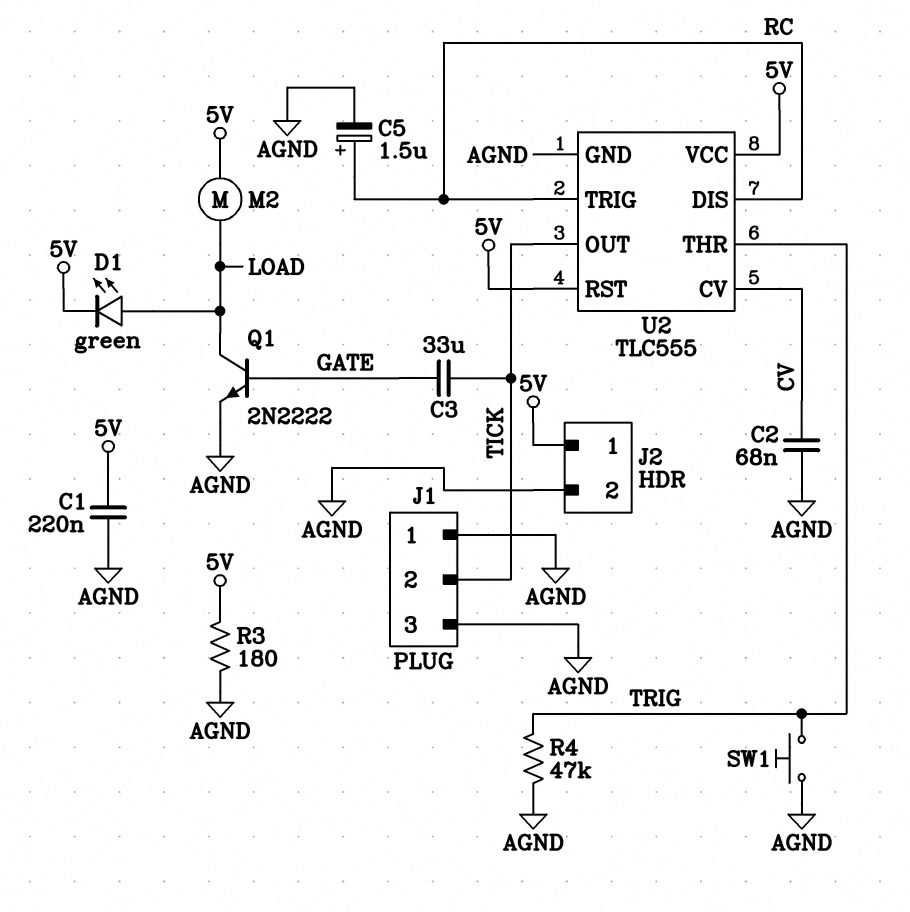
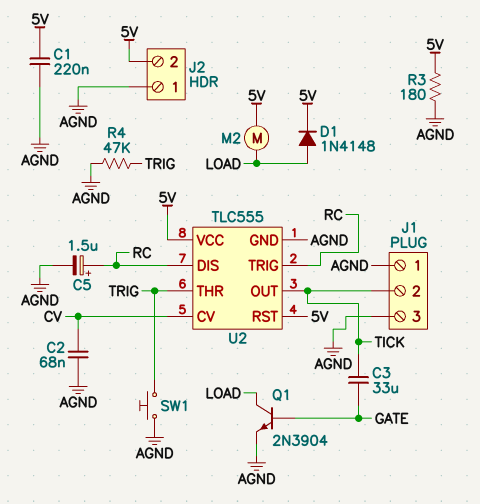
D1: LED green (A LOAD, K 5V) -> diode 1N4148 (A LOAD, K 5V)
J2 pin 1: 5V -> AGND
J2 pin 2: AGND -> 5V
Q1: NPN 2N2222 (B GATE, C LOAD, E AGND) -> NPN 2N3904 (B GATE, C LOAD, E AGND)

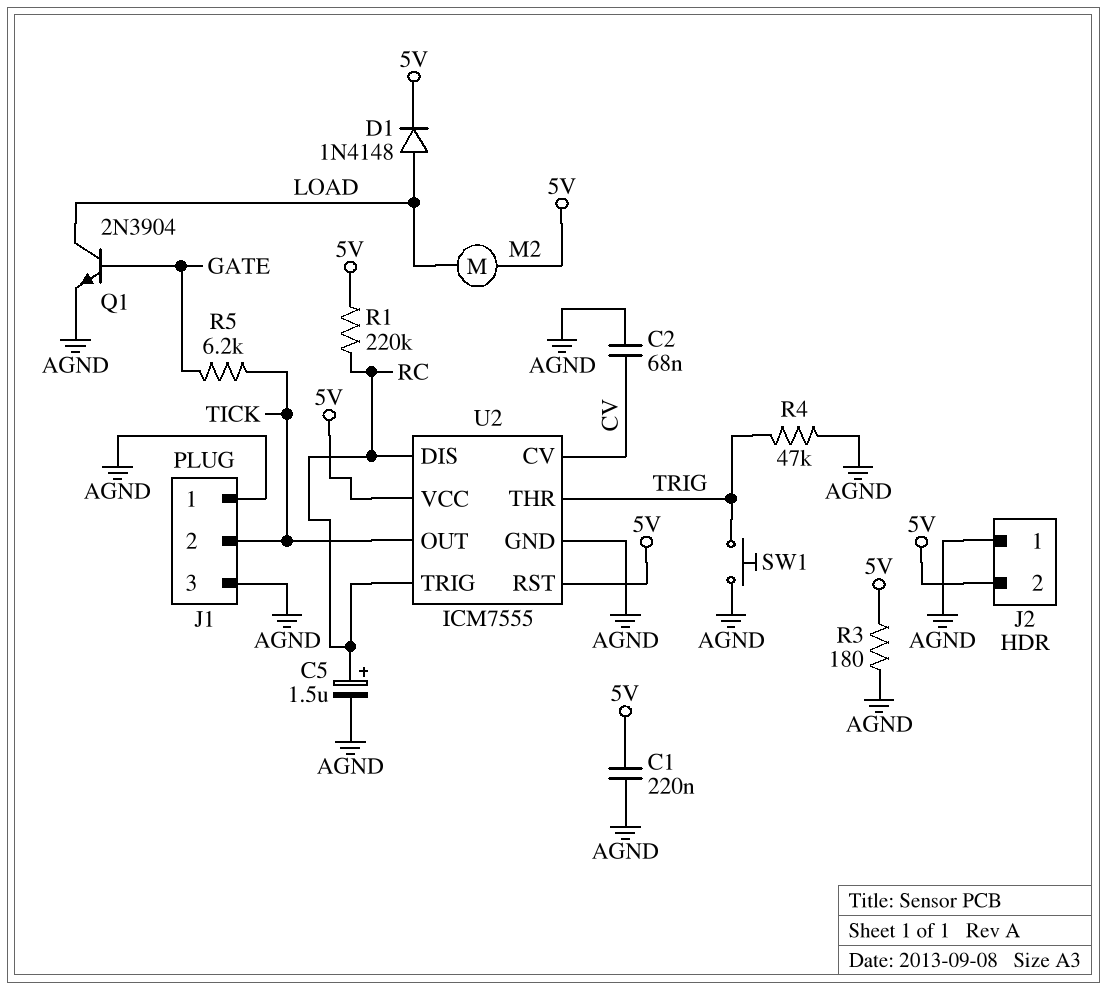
C3: 33uF (GATE, TICK) -> none
R1: none -> 220k (5V, RC)
R5: none -> 6.2k (GATE, TICK)
U2: TLC555 -> ICM7555

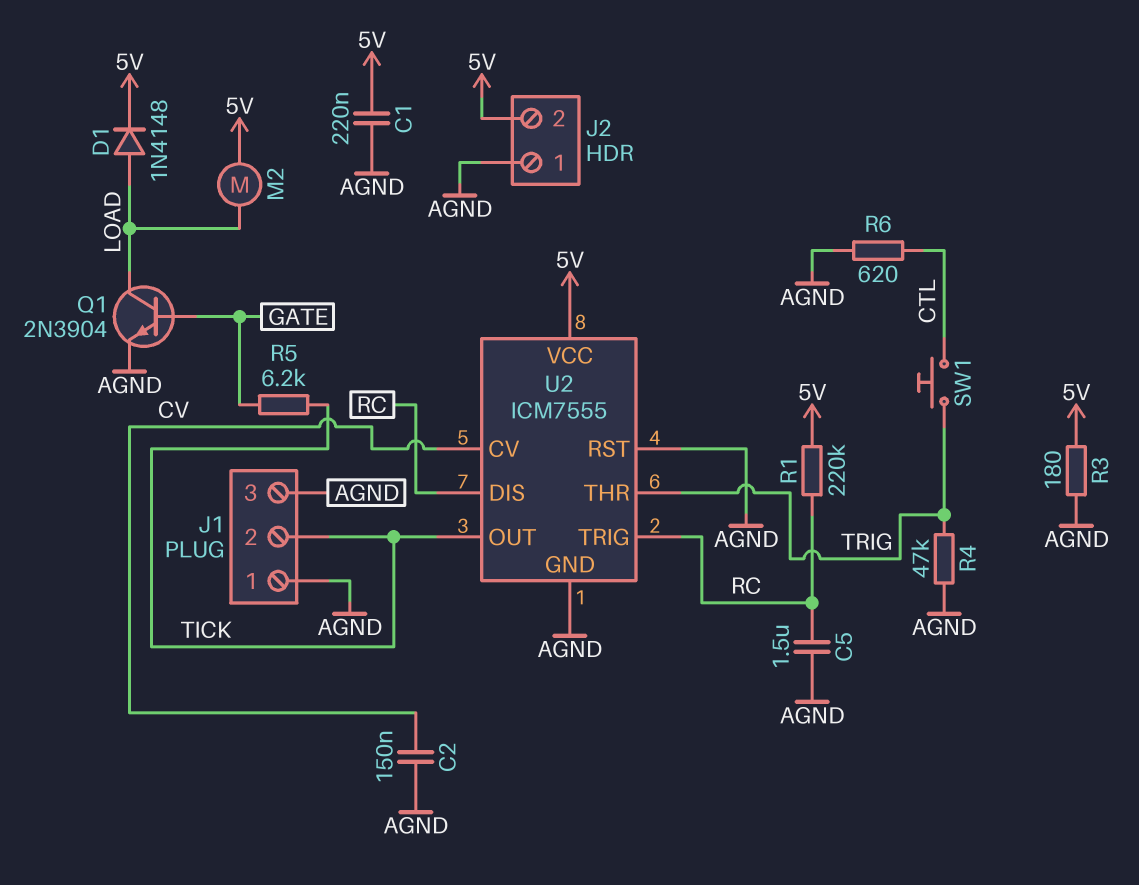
C2: 68nF (AGND, CV) -> 150nF (AGND, CV)
C5: 1.5uF (plus RC, minus AGND) -> 1.5uF (AGND, RC)
R6: none -> 620 (AGND, CTL)
SW1: button (AGND, TRIG) -> button (CTL, TRIG)
U2 pin RST: 5V -> AGND

